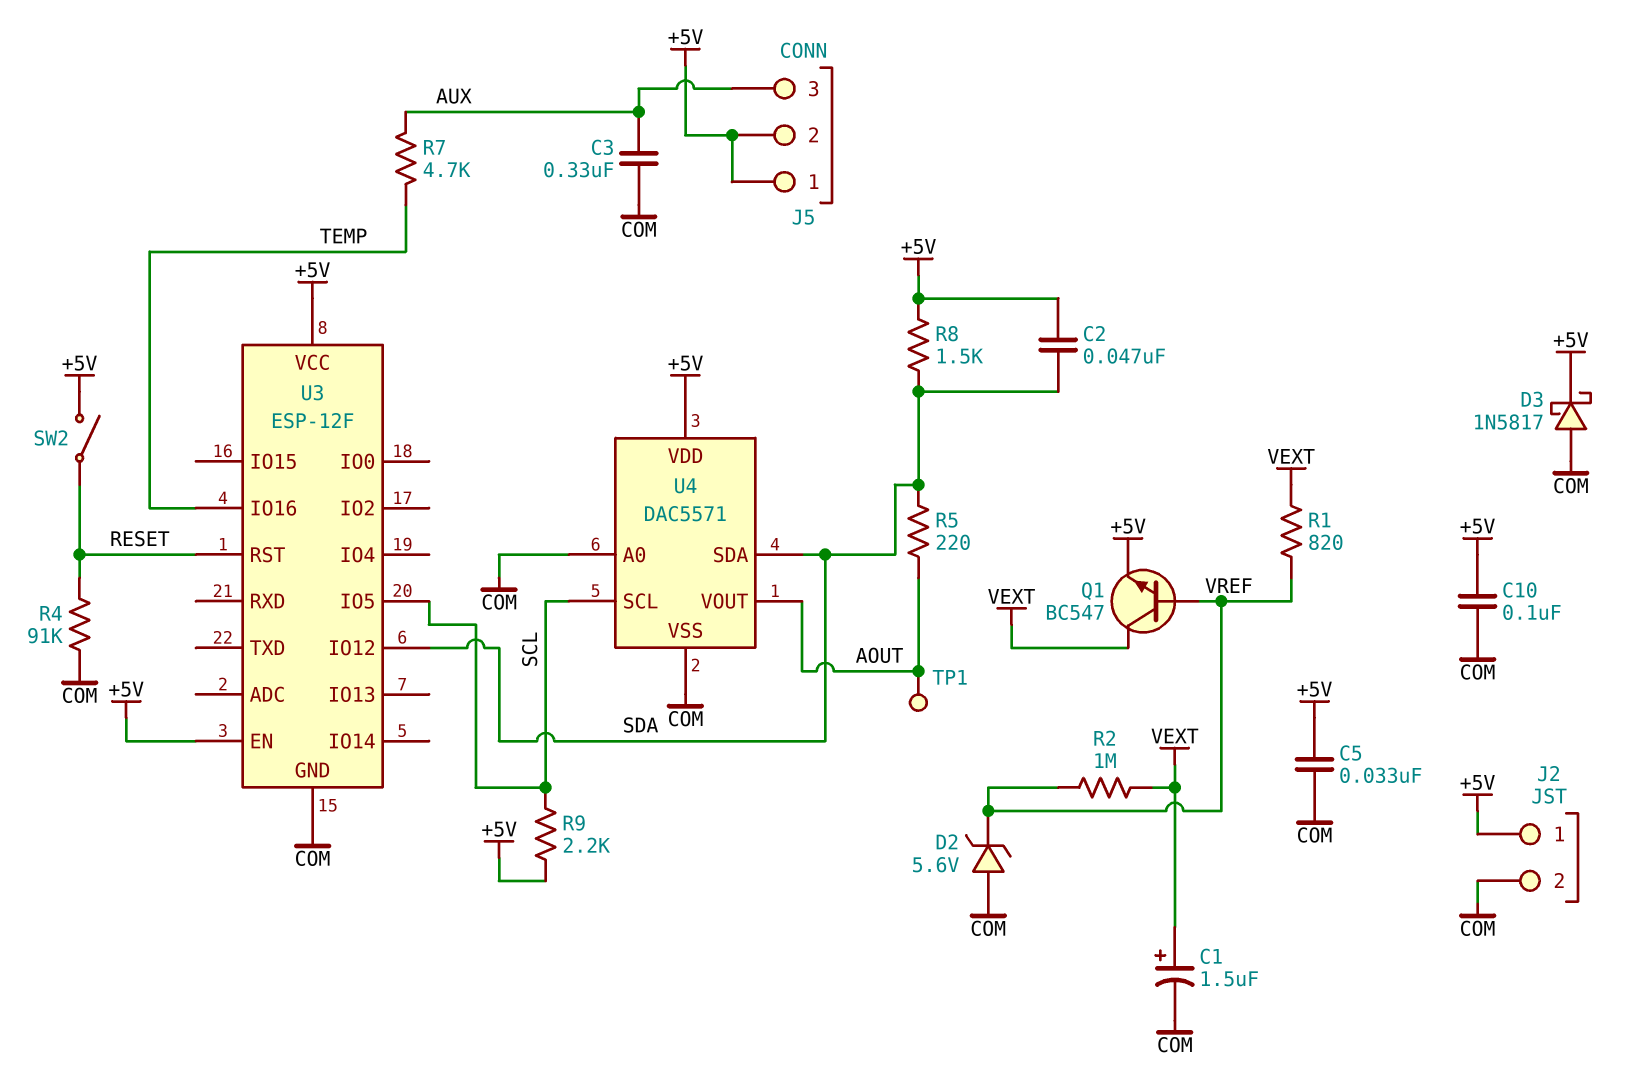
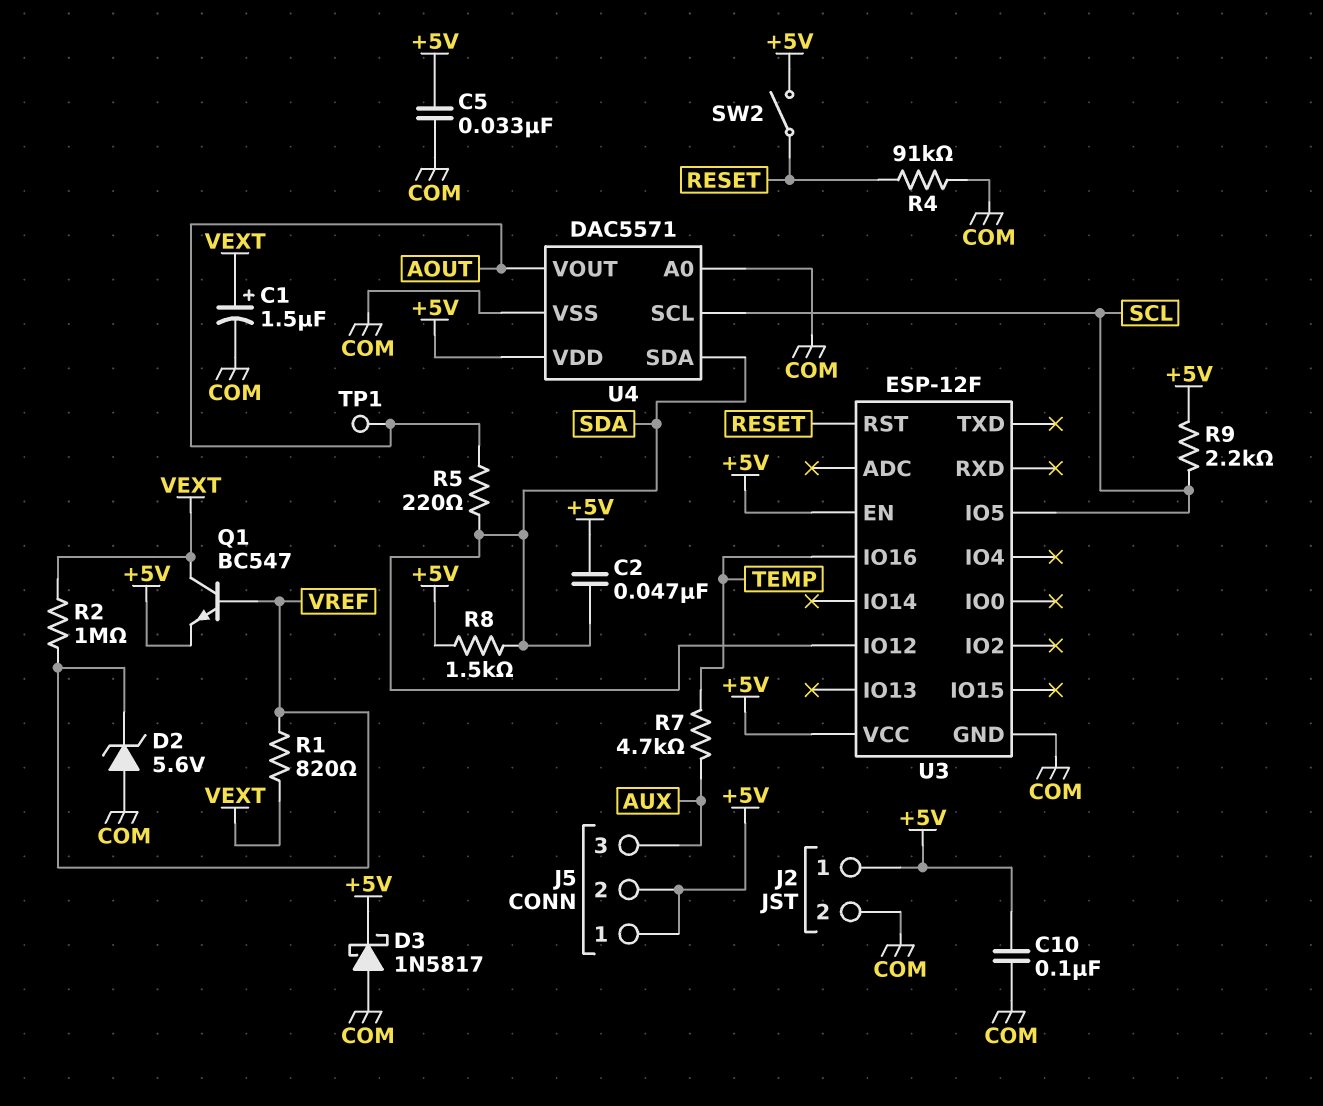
C3: 330nF (AUX, COM) -> none

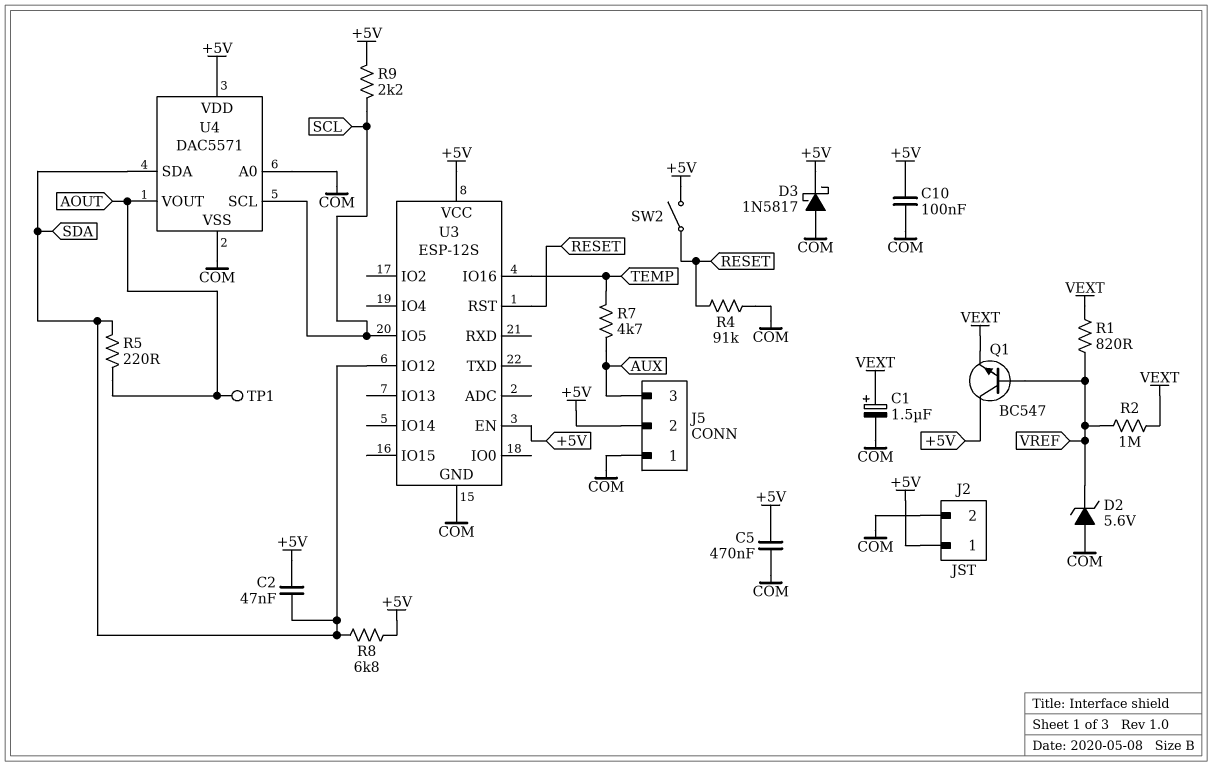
C5: 33nF (+5V, COM) -> 470nF (+5V, COM)
J5 pin 1: +5V -> COM
Q1: NPN BC547 (B VREF, C VEXT, E +5V) -> NPN BC547 (B VREF, C +5V, E VEXT)
R8: 1.5k (+5V, SDA) -> 6.8k (+5V, SDA)
U3: ESP-12F -> ESP-12S

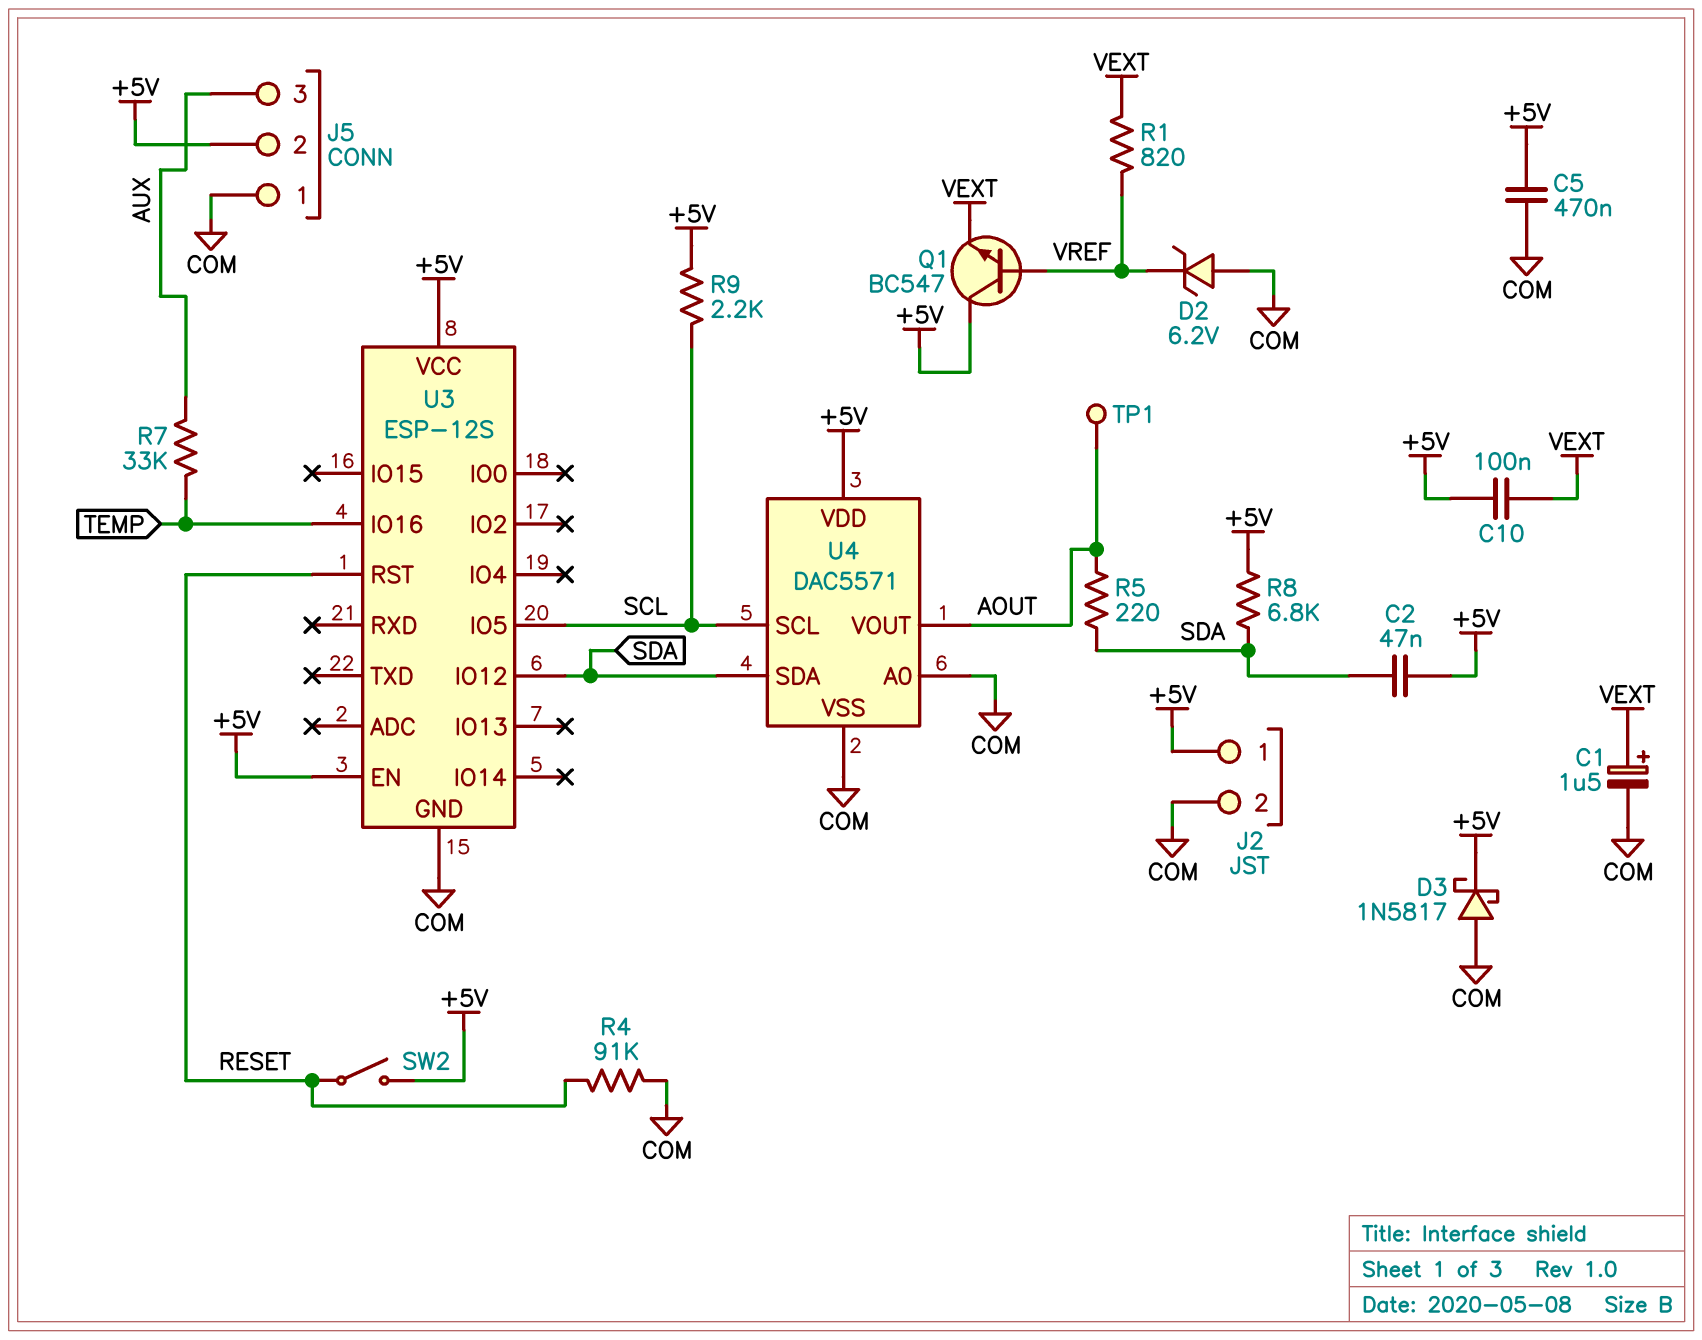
C10: 100nF (+5V, COM) -> 100nF (+5V, VEXT)
D2: zener 5.6V (A COM, K VREF) -> zener 6.2V (A COM, K VREF)
R2: 1M (VEXT, VREF) -> none
R7: 4.7k (AUX, TEMP) -> 33k (AUX, TEMP)

